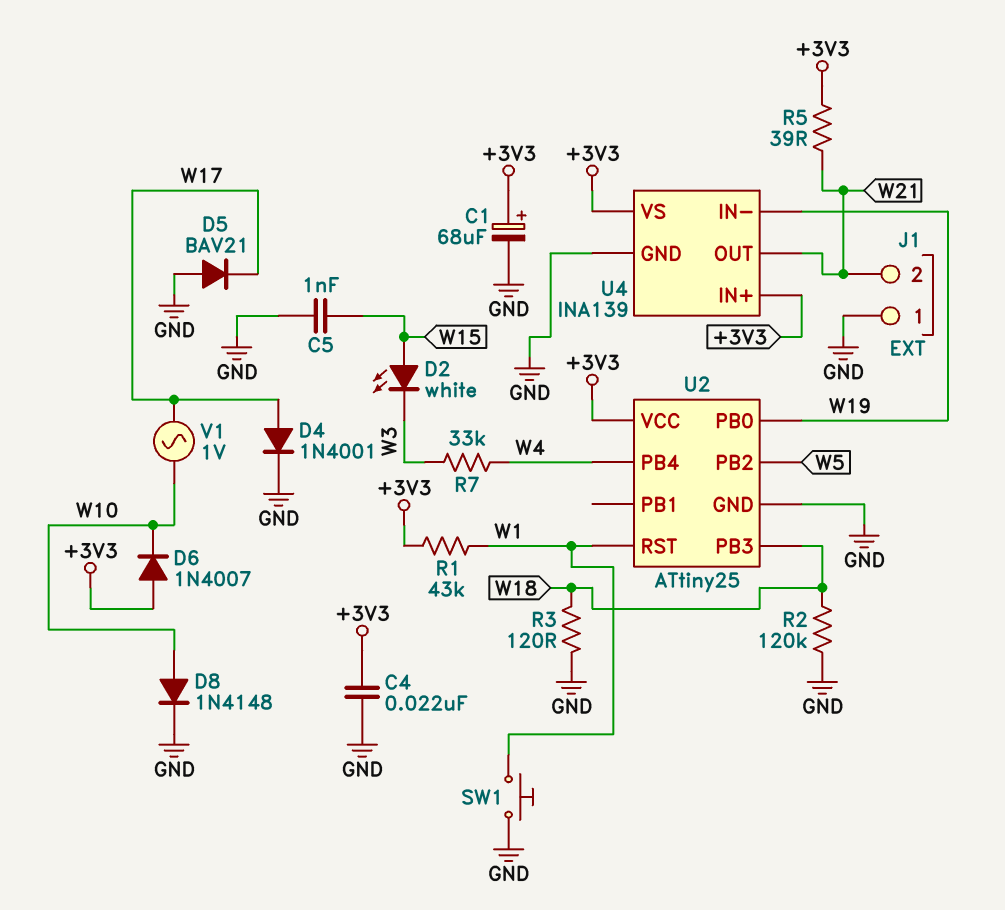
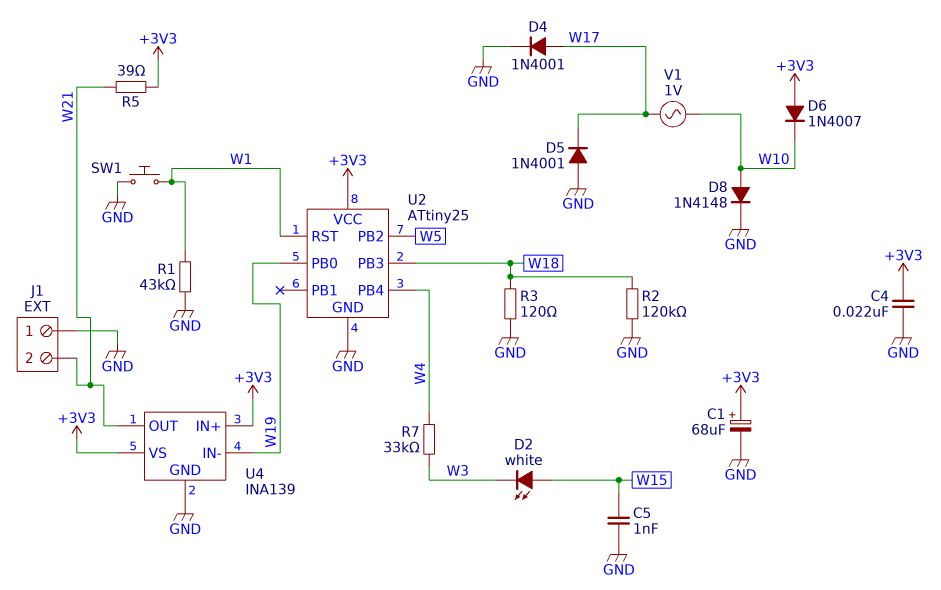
D5: diode BAV21 (A GND, K W17) -> diode 1N4001 (A GND, K W17)
R1: 43k (+3V3, W1) -> 43k (GND, W1)

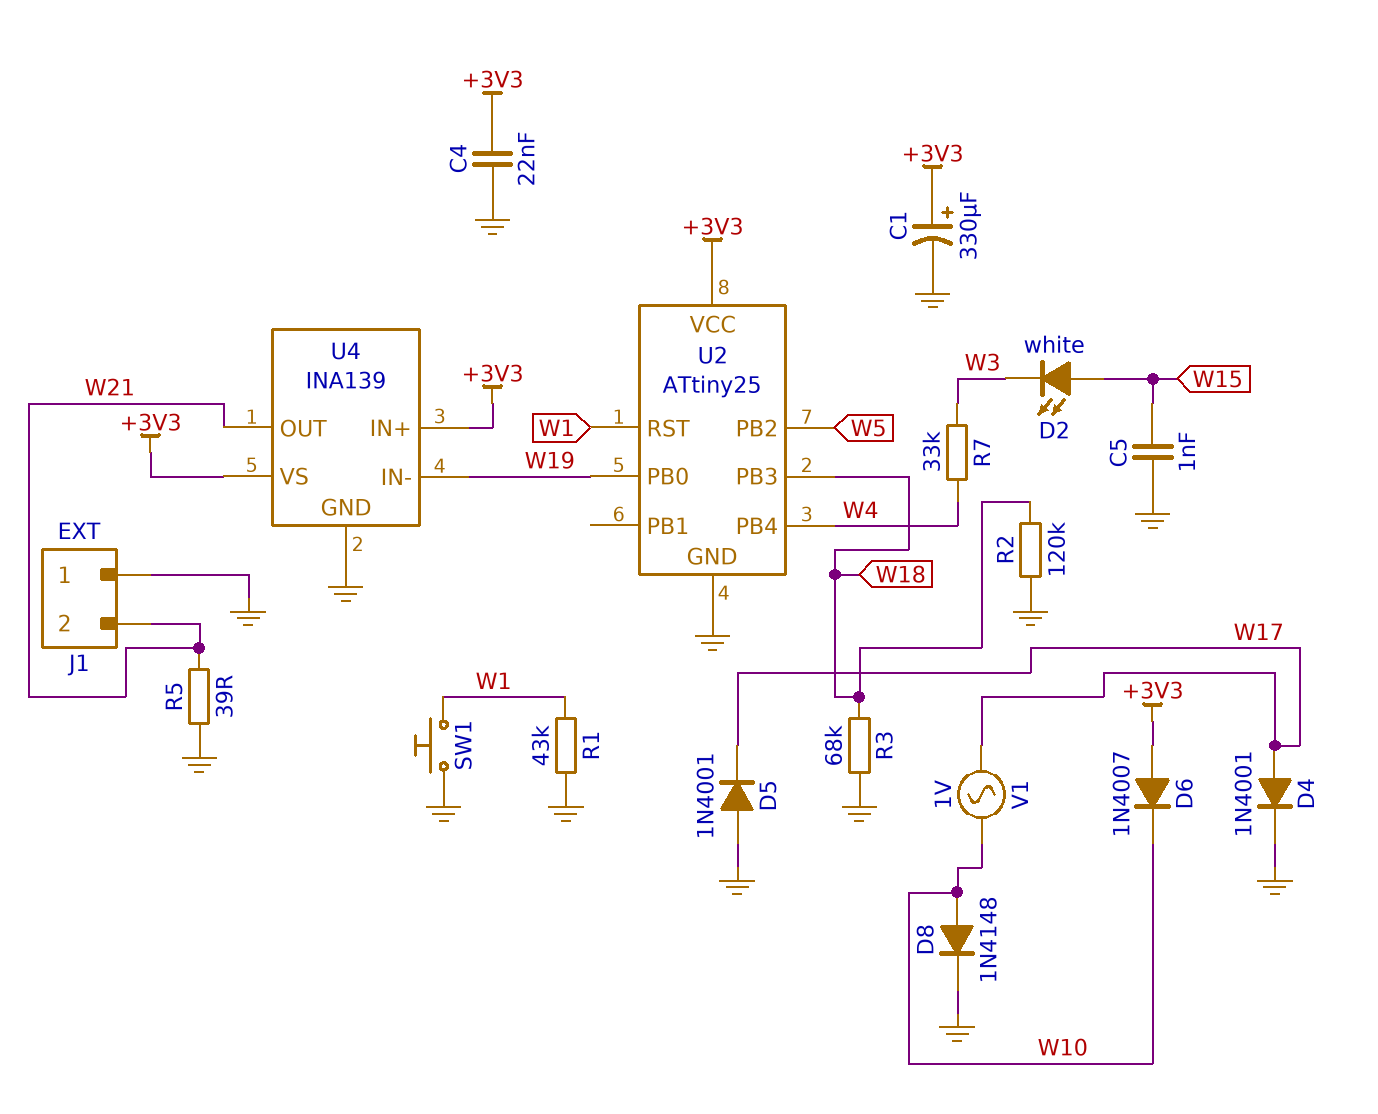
C1: 68uF (plus +3V3, minus GND) -> 330uF (plus +3V3, minus GND)
R3: 120 (GND, W18) -> 68k (GND, W18)
R5: 39 (+3V3, W21) -> 39 (GND, W21)

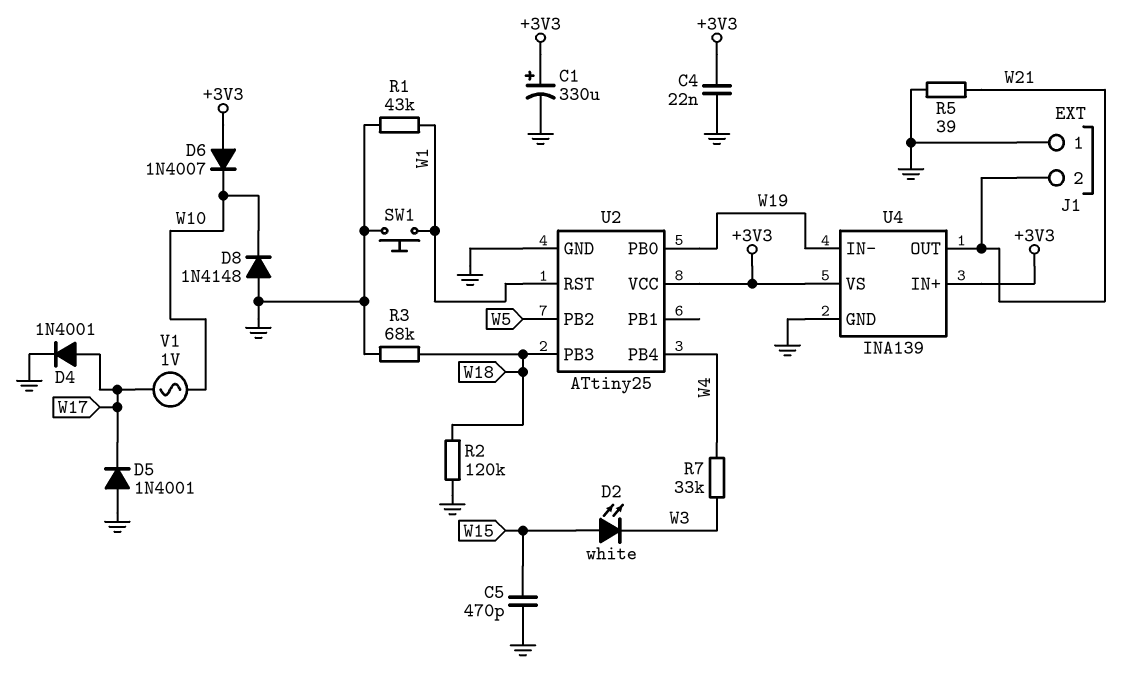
C5: 1nF (GND, W15) -> 470pF (GND, W15)
D8: diode 1N4148 (A W10, K GND) -> diode 1N4148 (A GND, K W10)

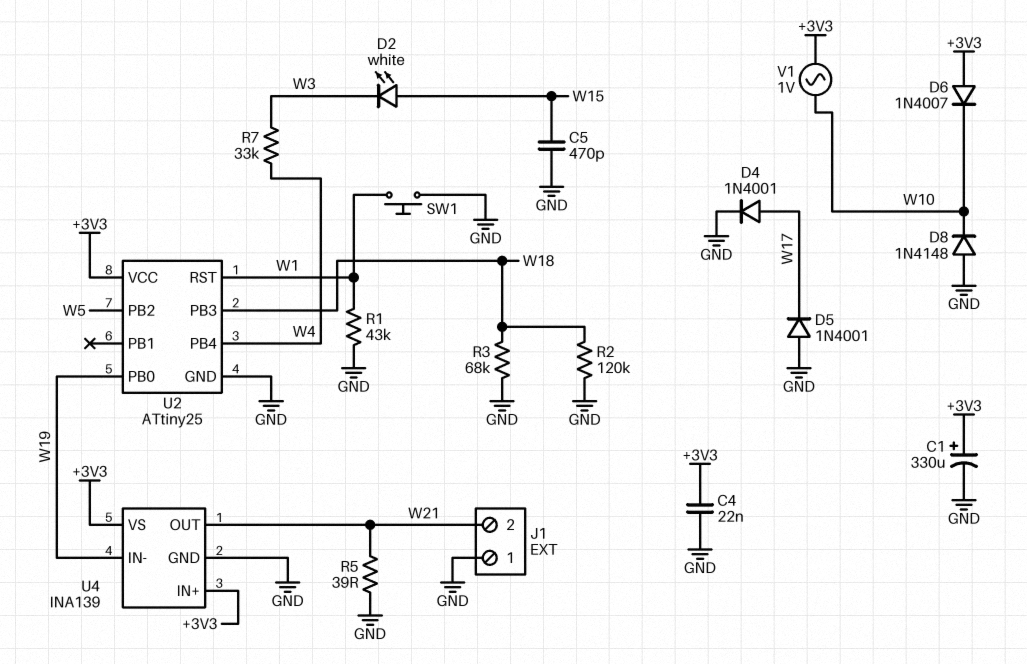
V1: AC 1V (W10, W17) -> AC 1V (+3V3, W10)

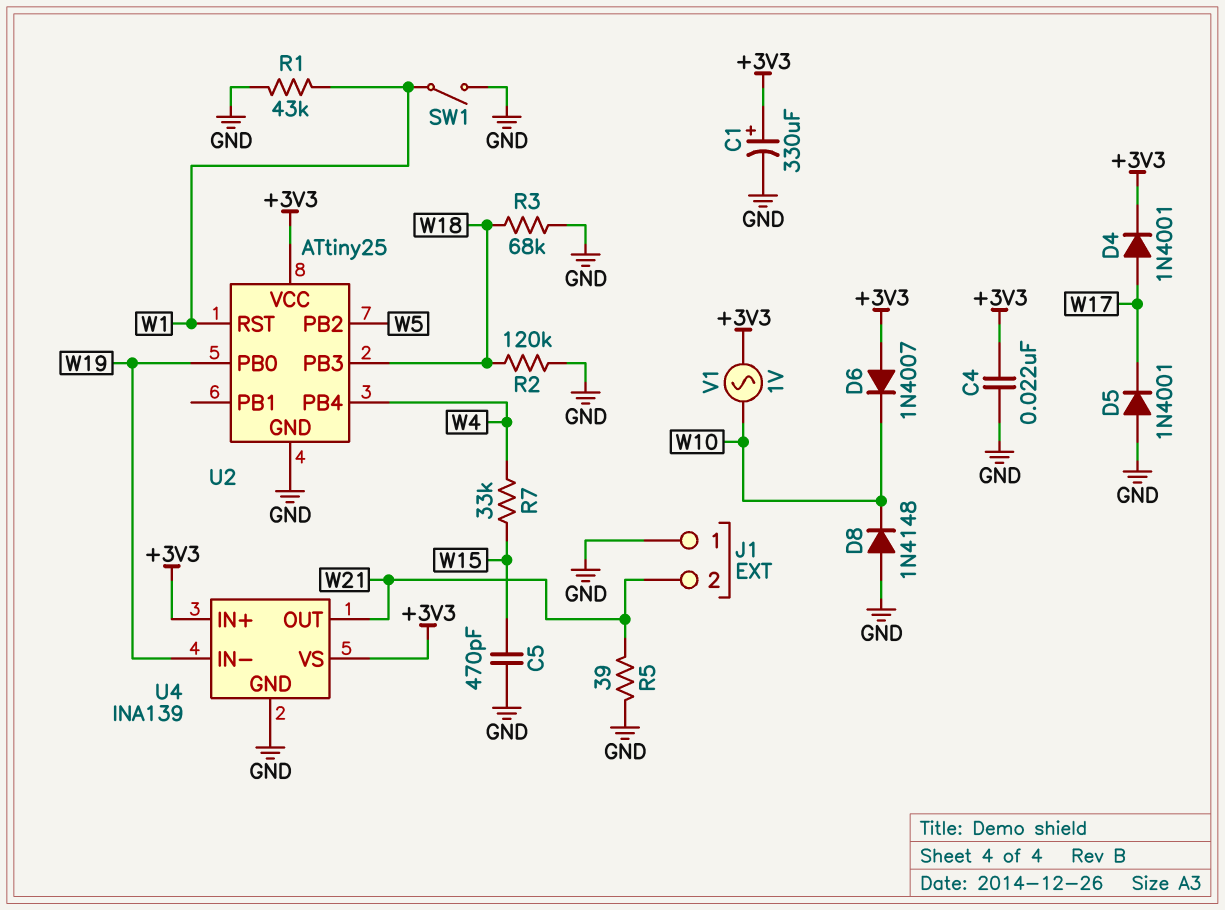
D2: LED white (A W15, K W3) -> none
D4: diode 1N4001 (A W17, K GND) -> diode 1N4001 (A W17, K +3V3)
R7: 33k (W3, W4) -> 33k (W4, W15)
SW1: button (GND, W1) -> switch (GND, W1)

